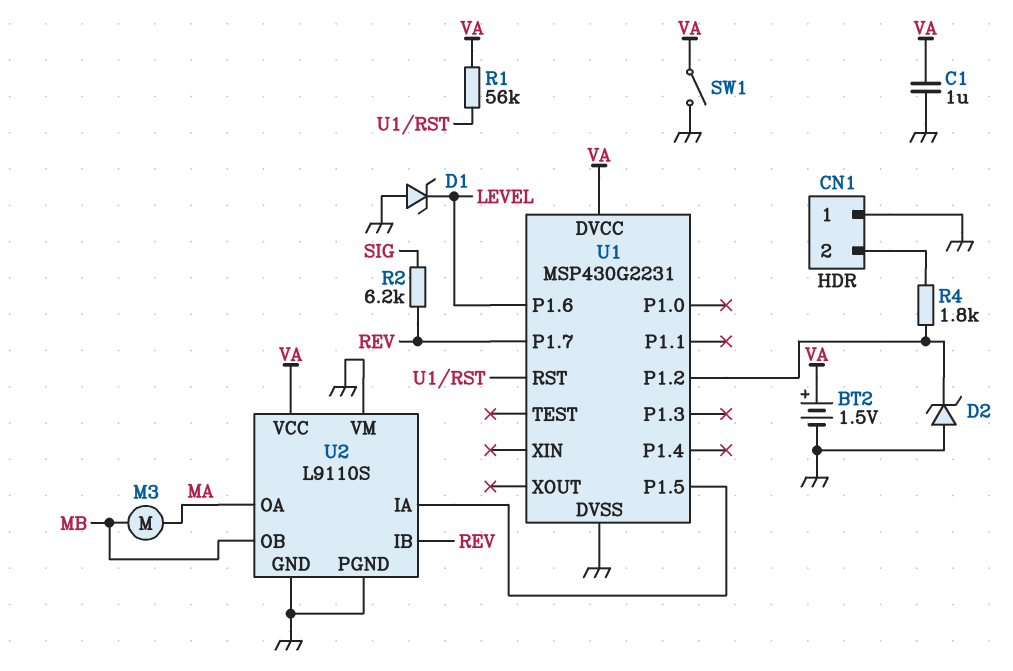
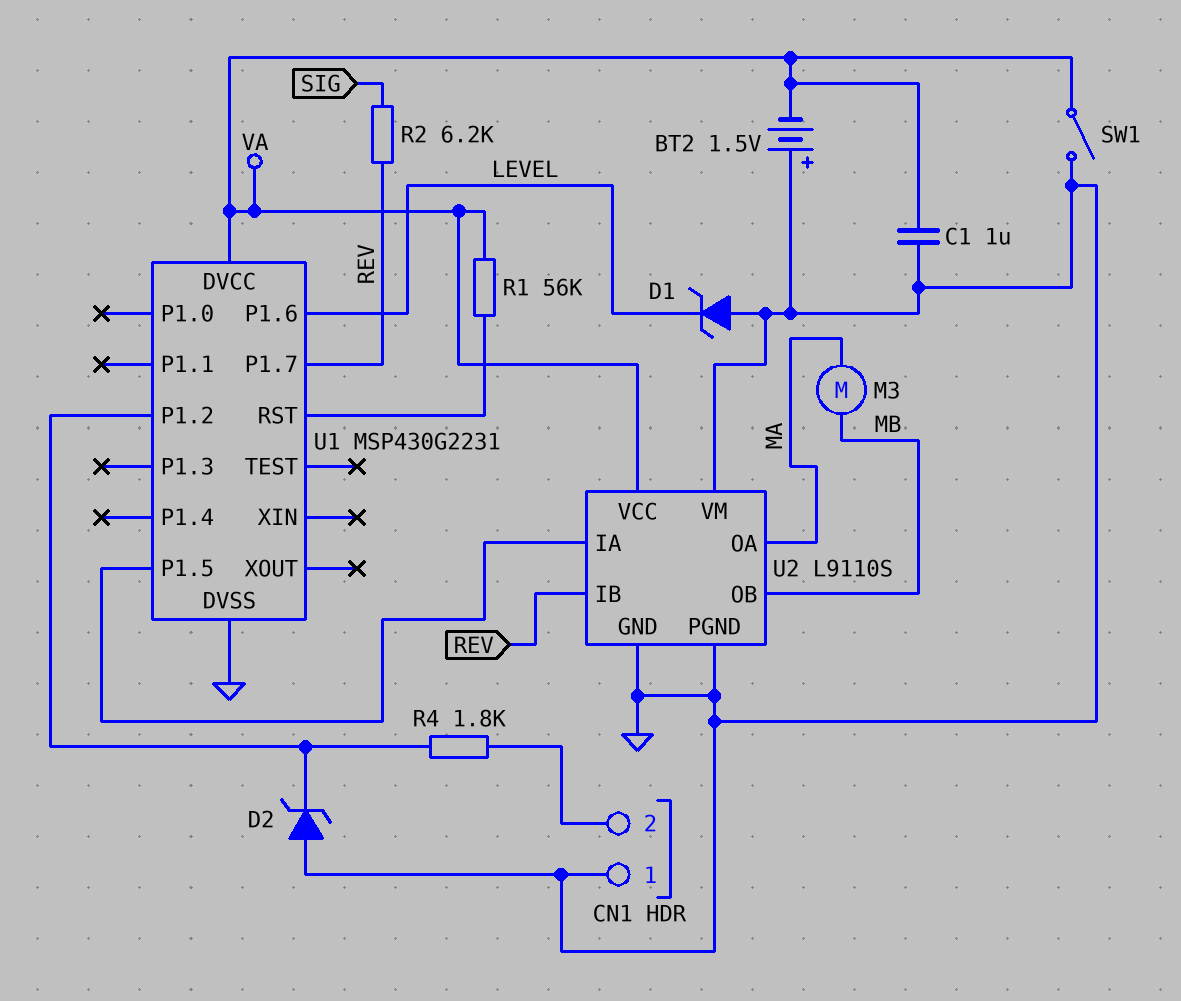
BT2: 1.5V (plus VA, minus GND) -> 1.5V (plus GND, minus VA)

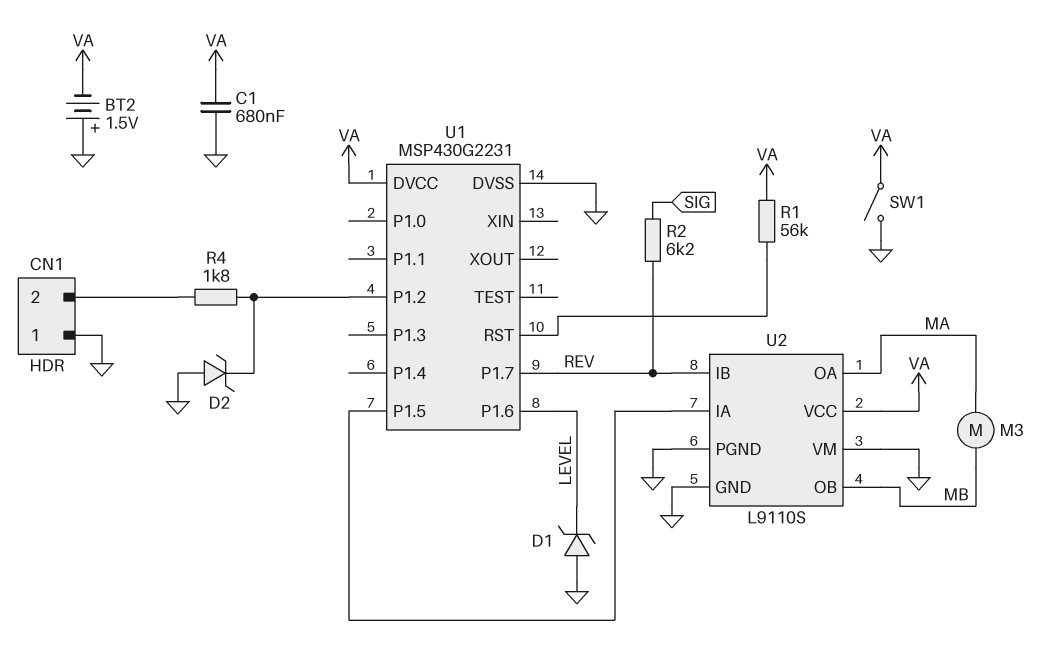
C1: 1uF (GND, VA) -> 680nF (GND, VA)

